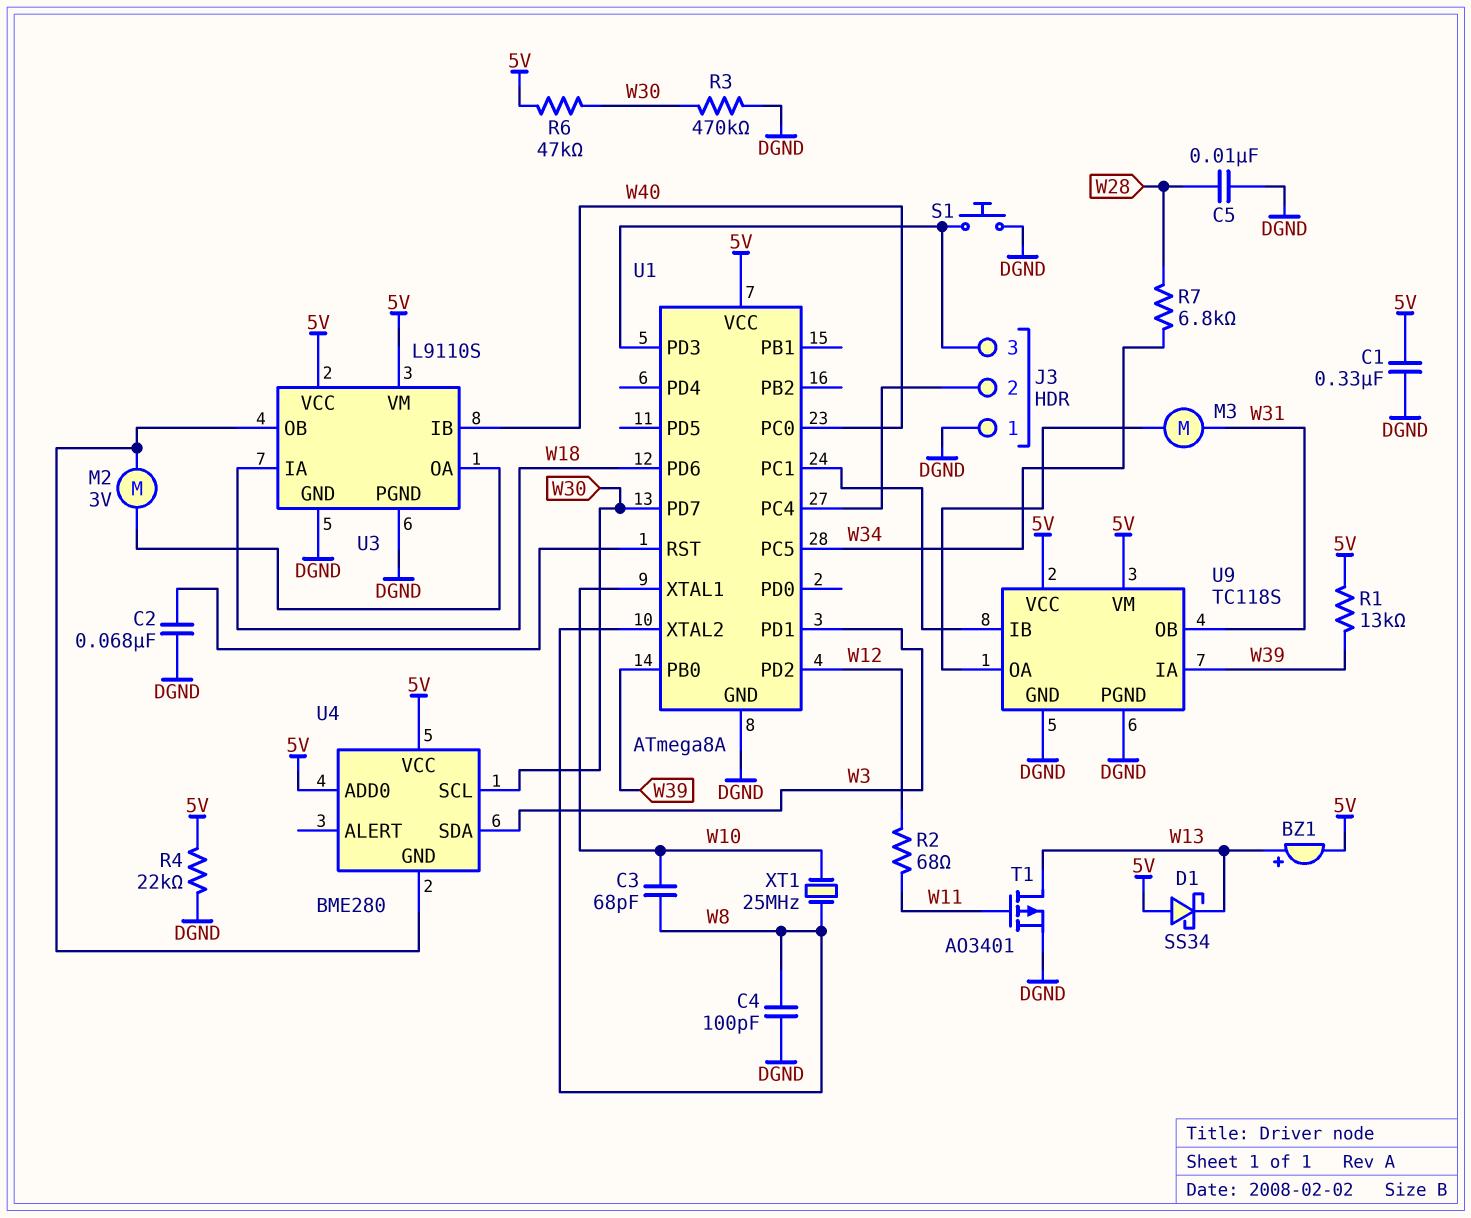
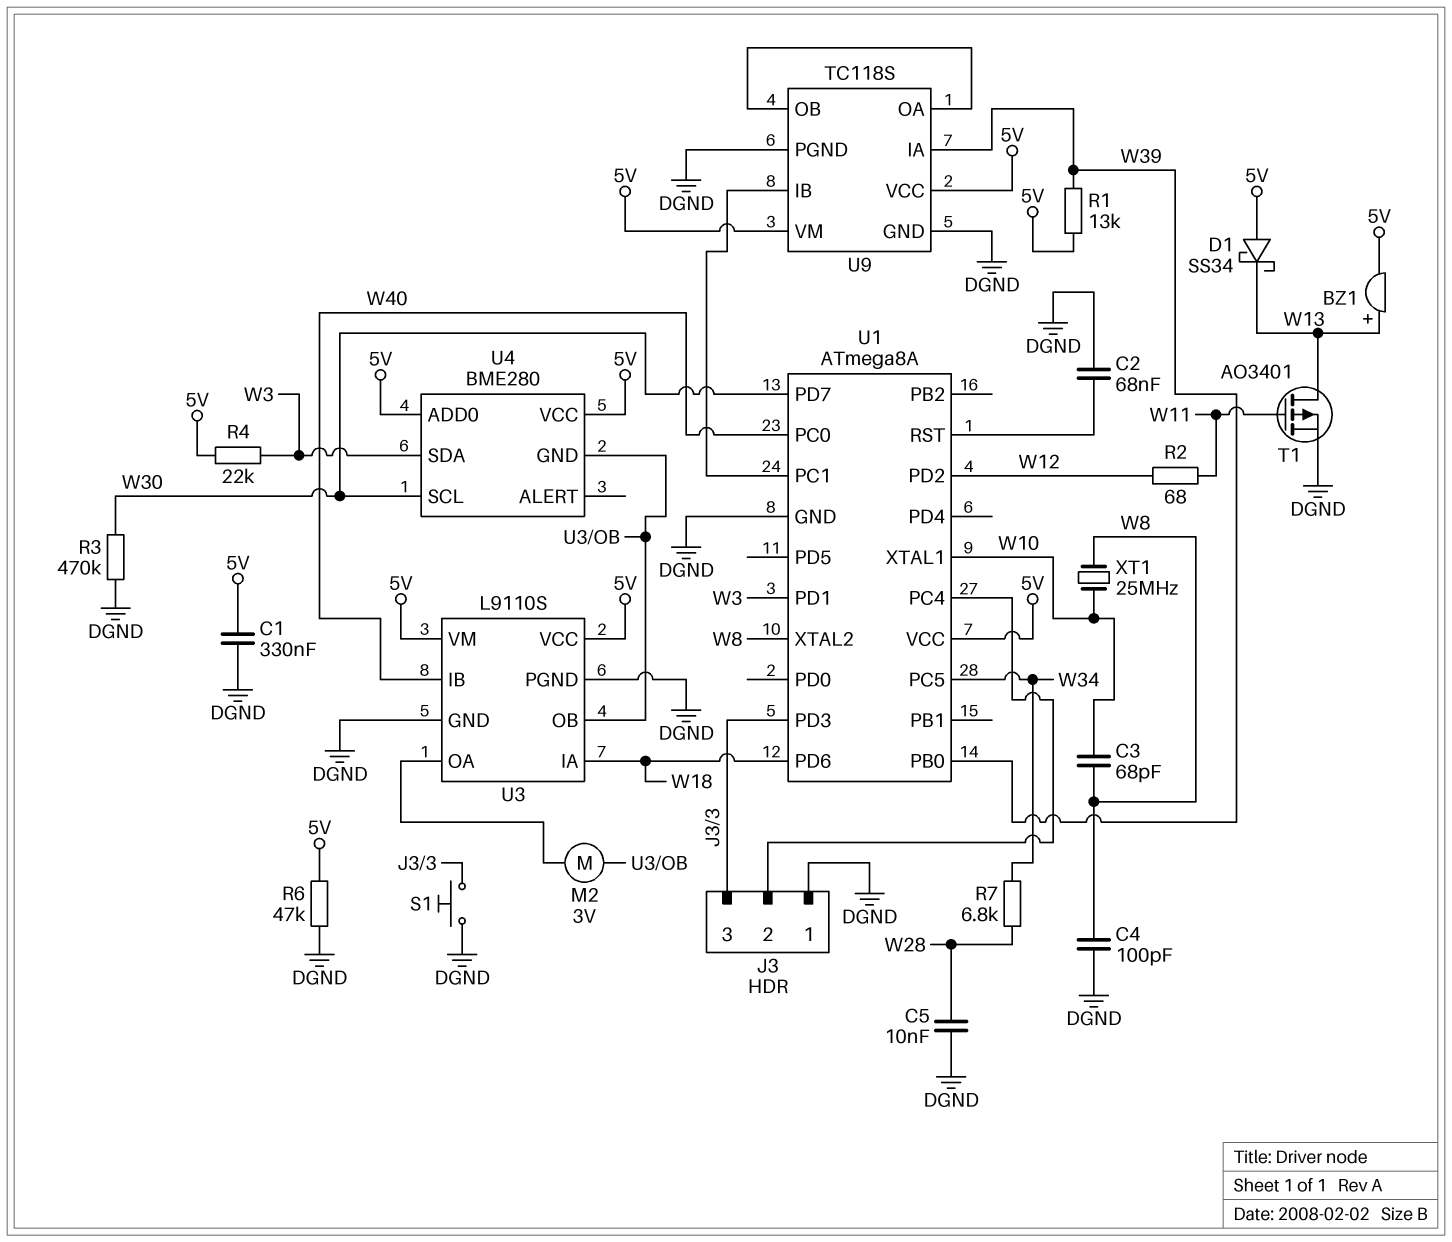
M3: motor (U9/OA, W31) -> none
R4: 22k (5V, DGND) -> 22k (5V, W3)
R6: 47k (5V, W30) -> 47k (5V, DGND)
U9 pin OB: W31 -> U9/OA

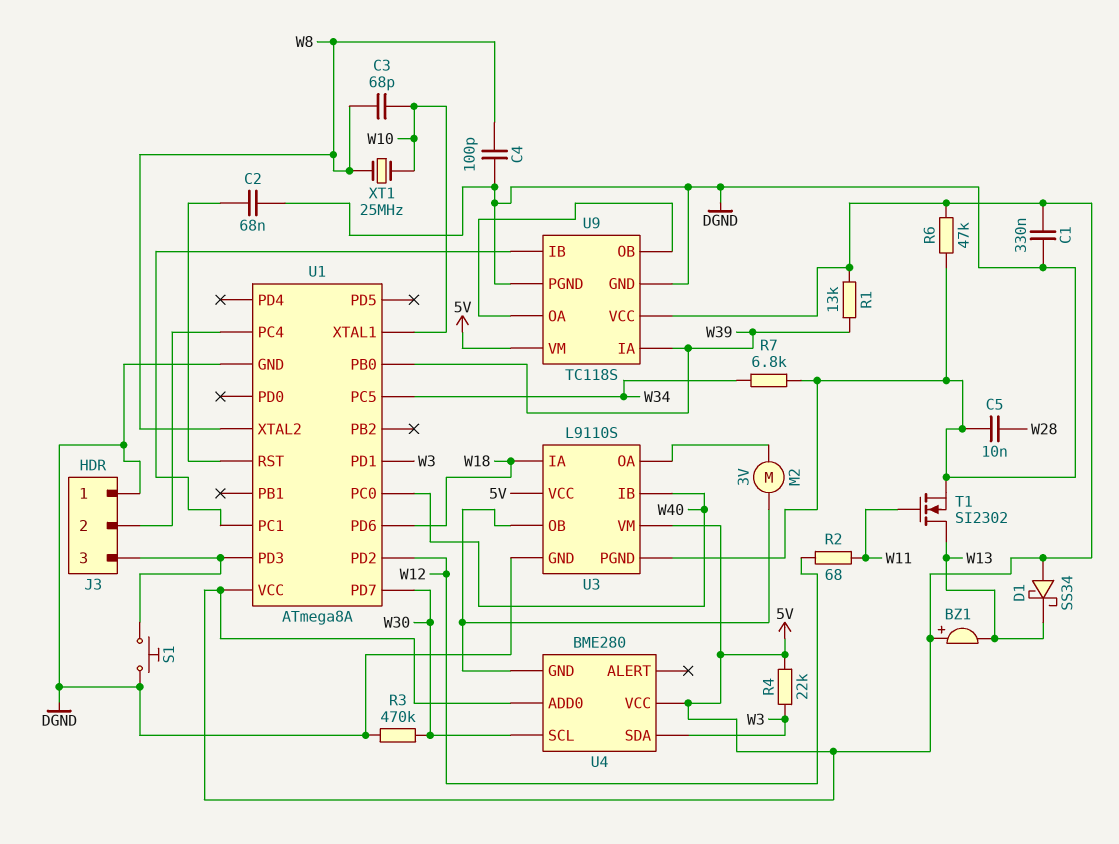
BZ1: buzzer (plus W13, minus 5V) -> buzzer (plus 5V, minus W13)
R7: 6.8k (W28, W34) -> 6.8k (DGND, W34)
T1: PMOS AO3401 (G W11, D W13, S DGND) -> NMOS SI2302 (G W11, D W13, S DGND)

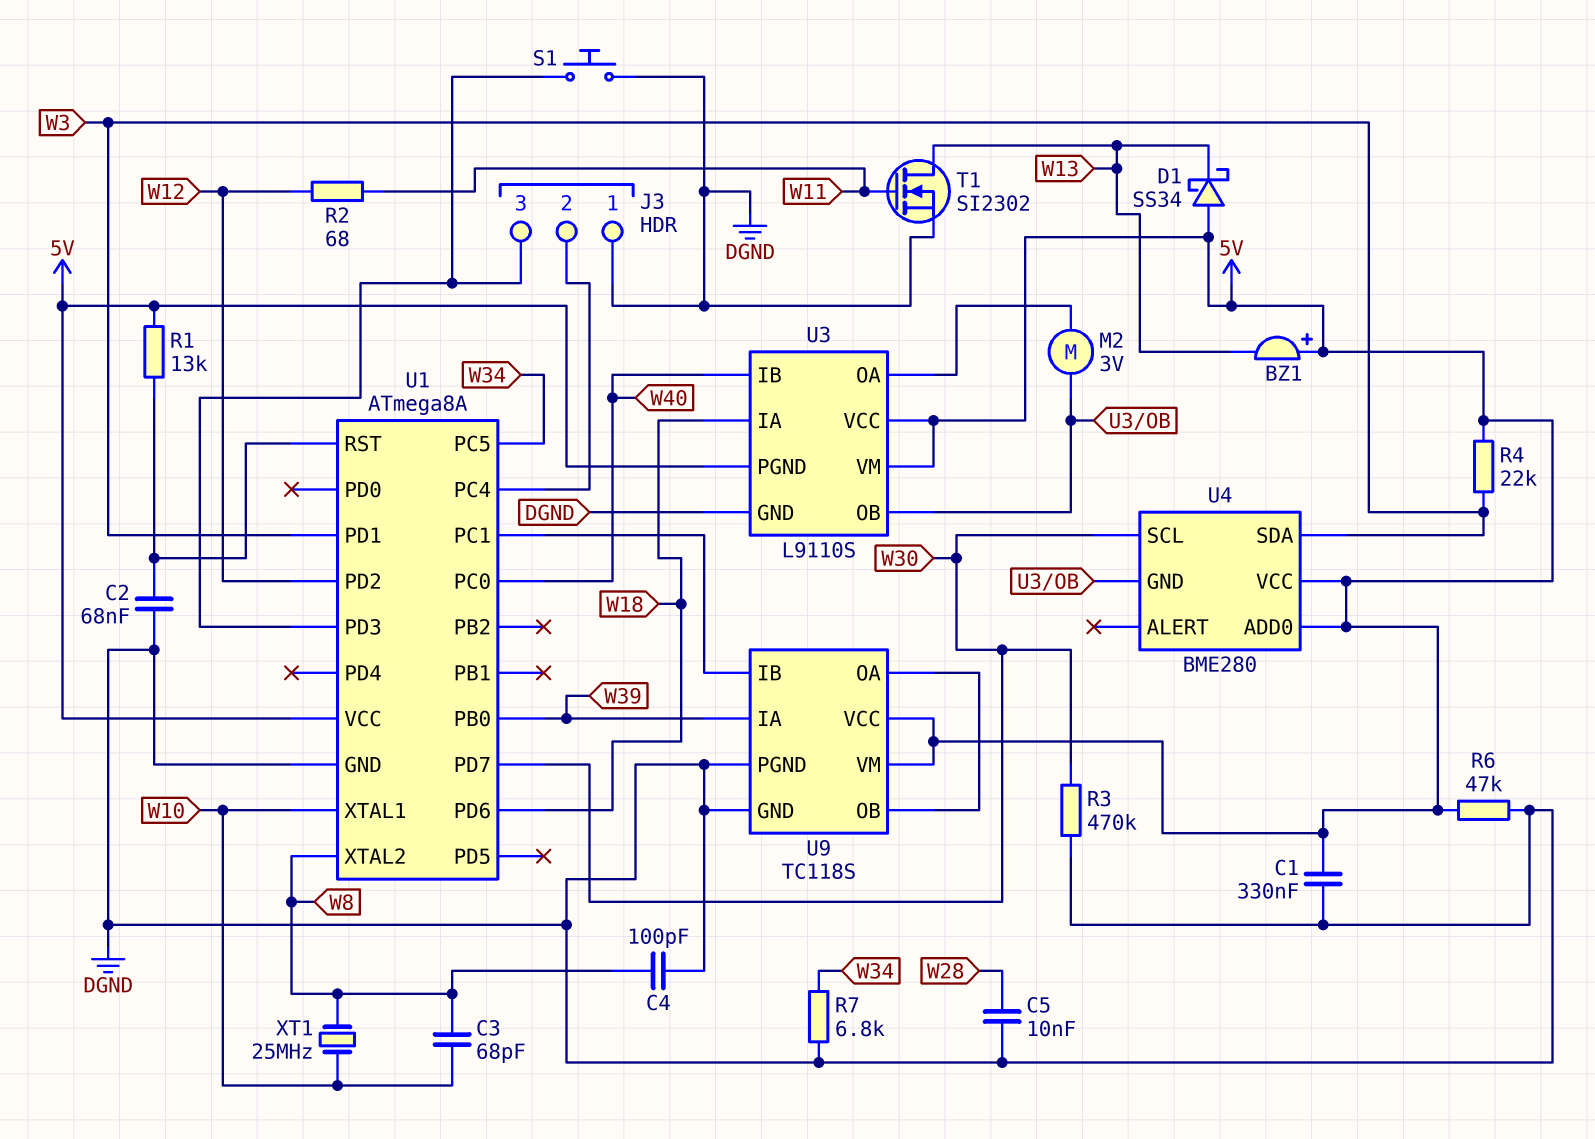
R1: 13k (5V, W39) -> 13k (5V, U1/RST)
U3 pin PGND: DGND -> 5V

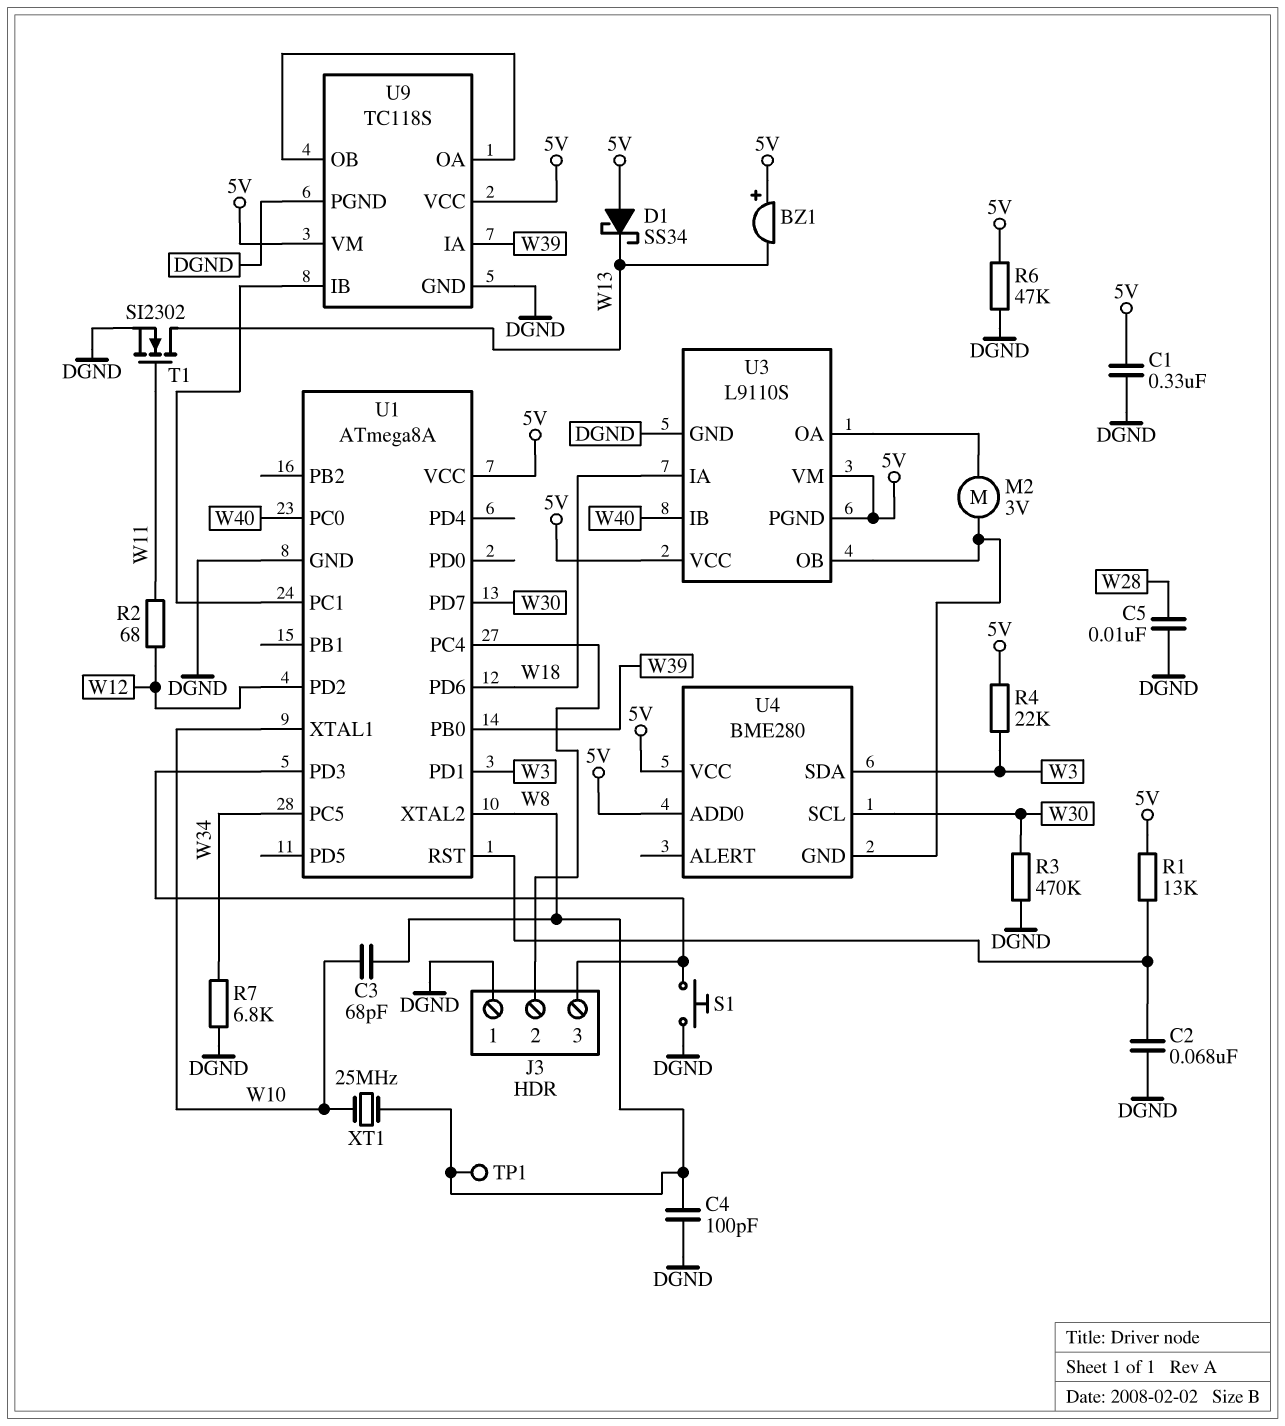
TP1: none -> test point (W8)

